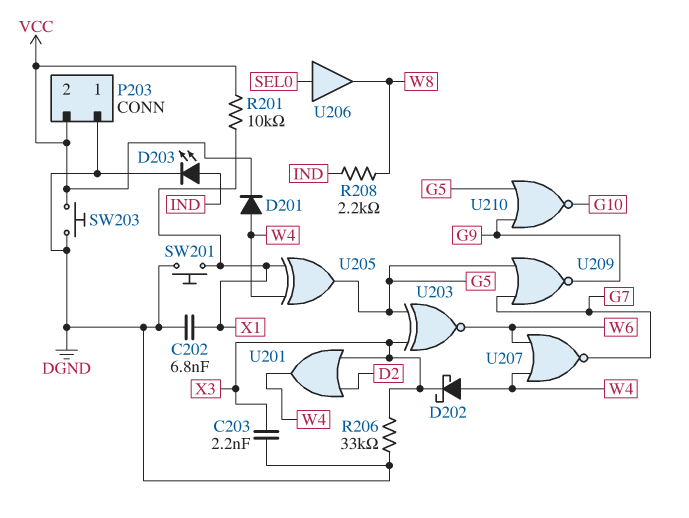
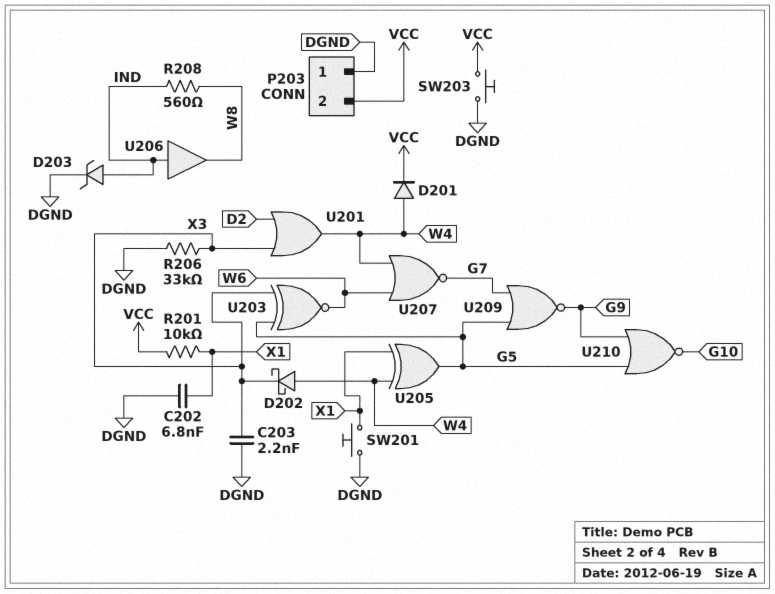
D203: LED (A IND, K DGND) -> zener (A IND, K DGND)
R208: 2.2k (IND, W8) -> 560 (IND, W8)
U206: buffer (in SEL0, out W8) -> buffer (in IND, out W8)

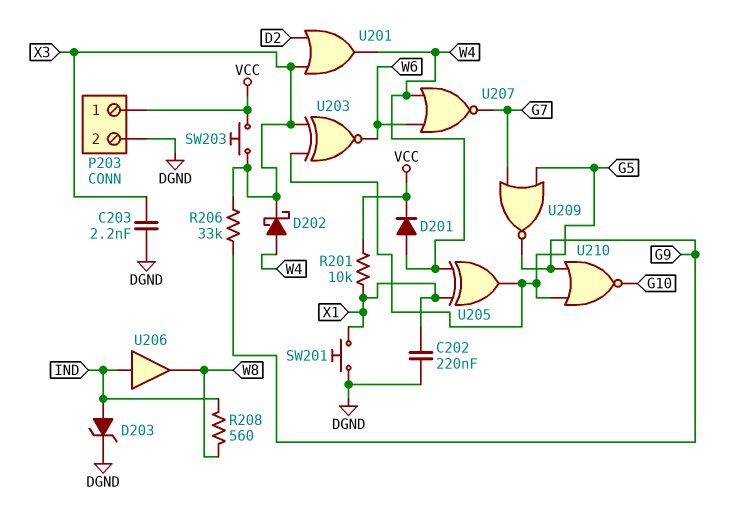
C202: 6.8nF (DGND, X1) -> 220nF (DGND, X1)
P203 pin 1: DGND -> VCC
P203 pin 2: VCC -> DGND
R206: 33k (DGND, X3) -> 33k (G9, X3)
SW203: button (DGND, VCC) -> button (VCC, X3)

